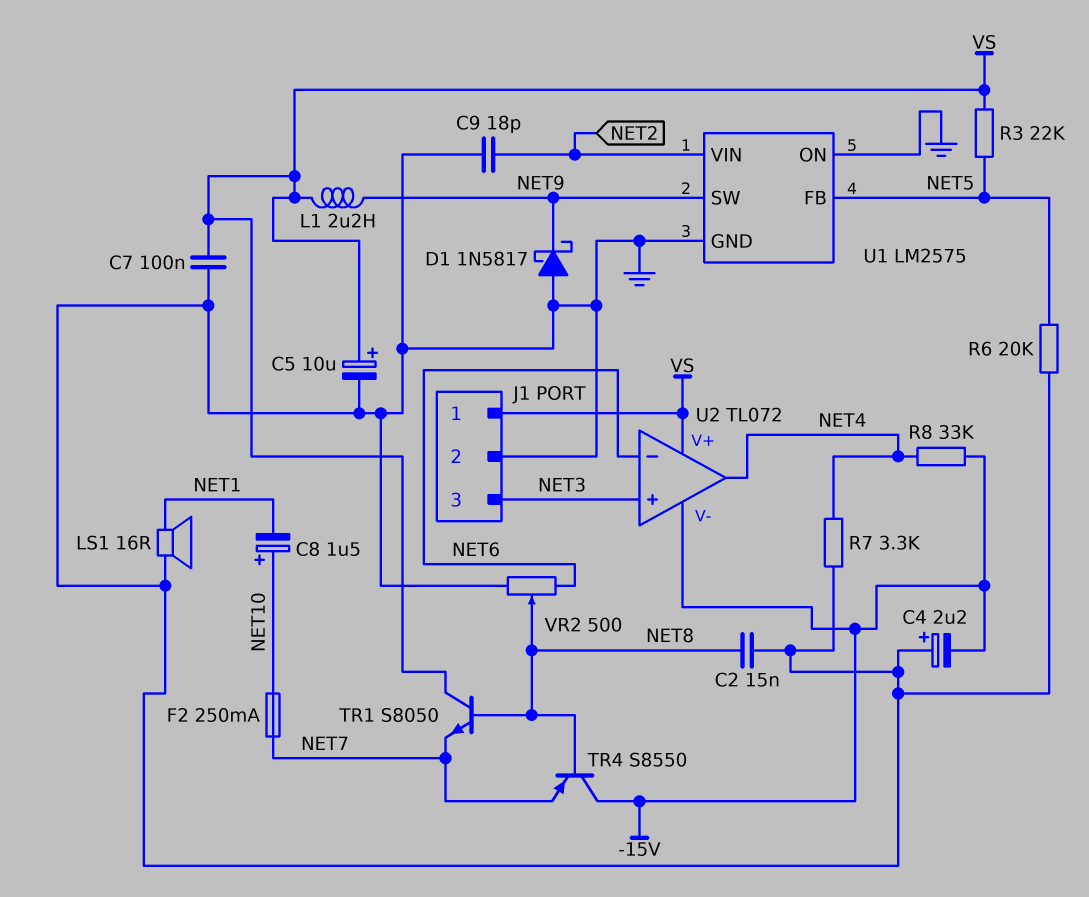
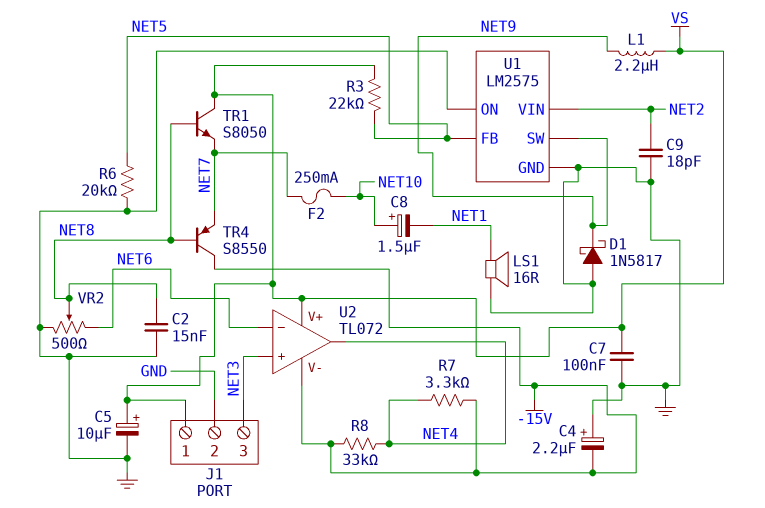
R7: 3.3k (GND, NET4) -> 3.3k (-15V, NET4)

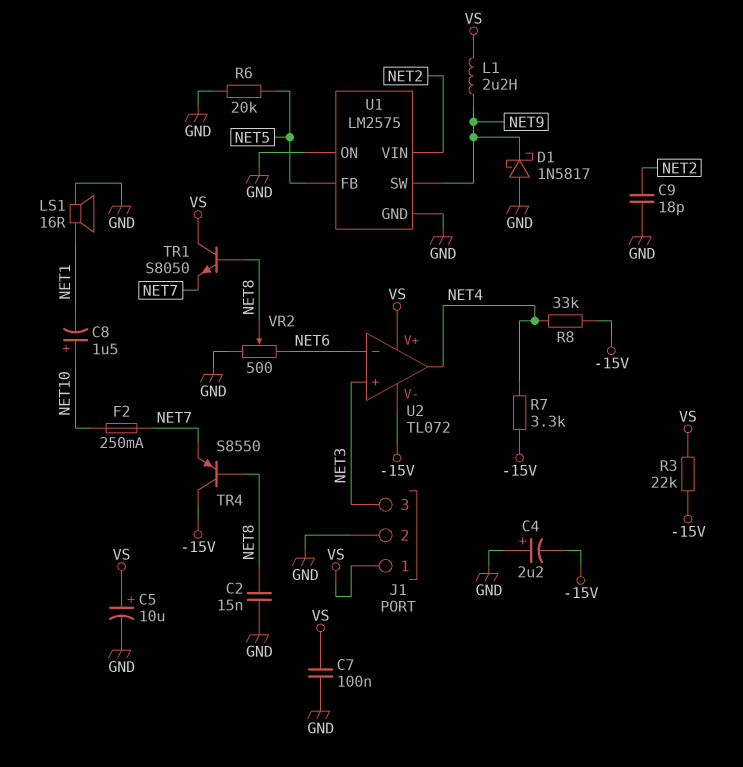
R3: 22k (NET5, VS) -> 22k (-15V, VS)

